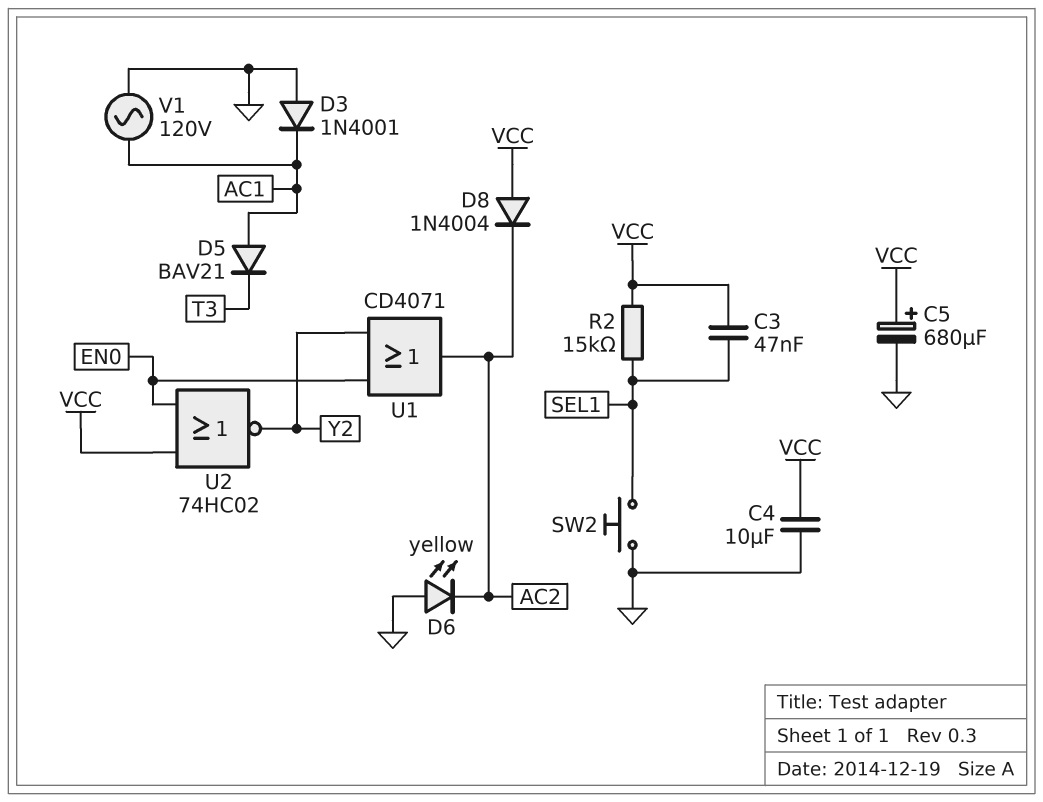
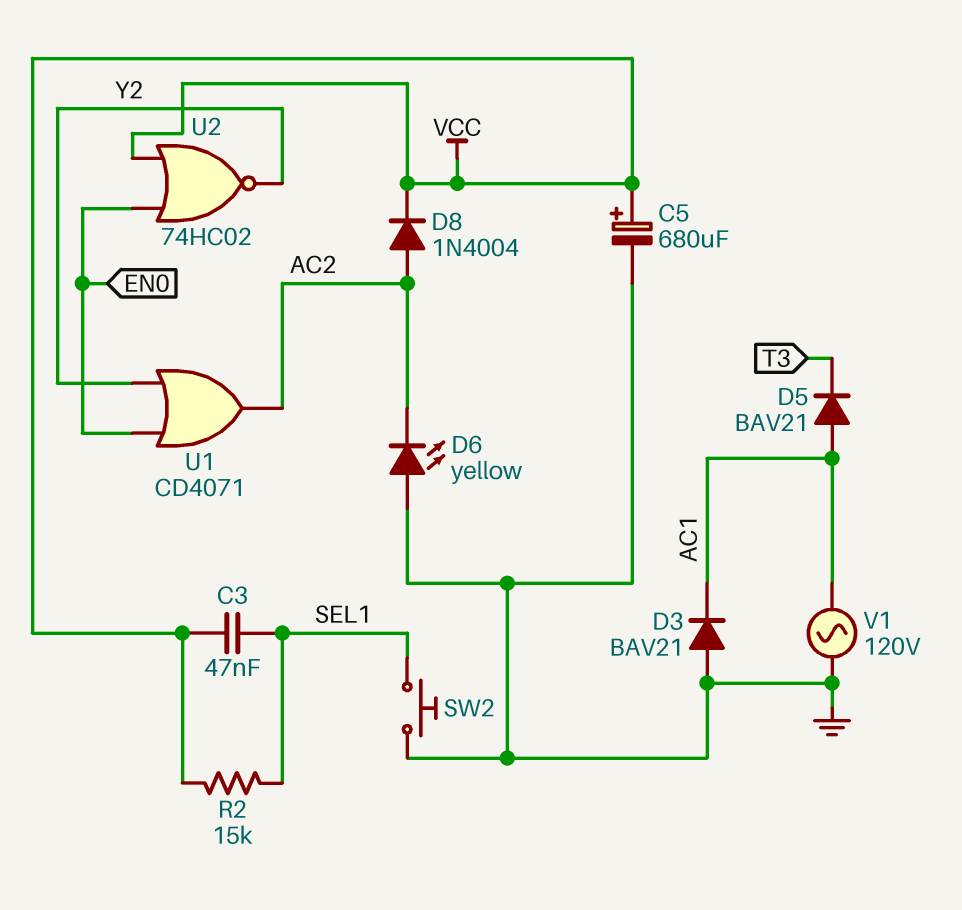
C4: 10uF (GND, VCC) -> none
D3: diode 1N4001 (A GND, K AC1) -> diode BAV21 (A GND, K AC1)
D8: diode 1N4004 (A VCC, K AC2) -> diode 1N4004 (A AC2, K VCC)

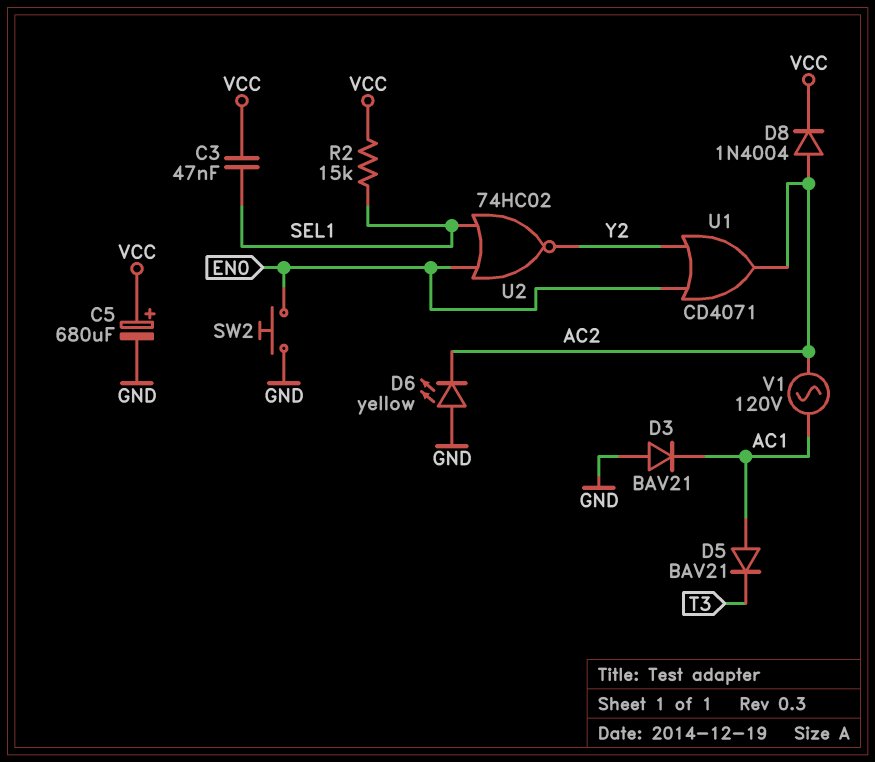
SW2: button (GND, SEL1) -> button (EN0, GND)
U2: NOR 74HC02 (in EN0, in VCC, out Y2) -> NOR 74HC02 (in EN0, in SEL1, out Y2)
V1: AC 120V (AC1, GND) -> AC 120V (AC1, AC2)

